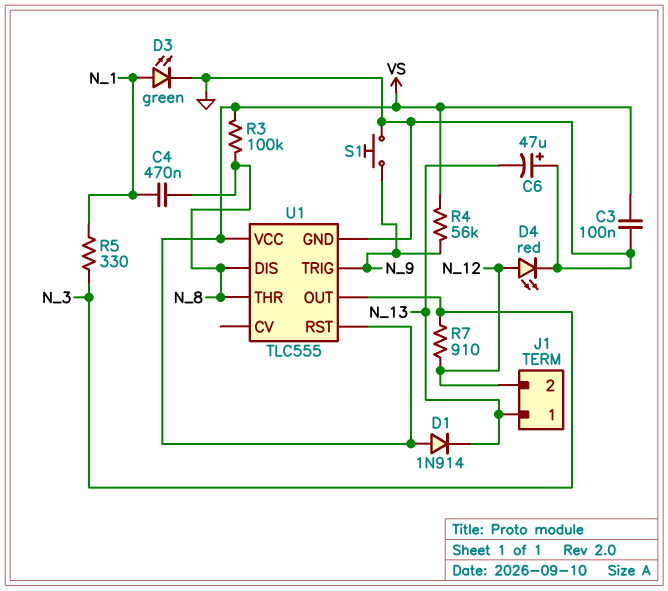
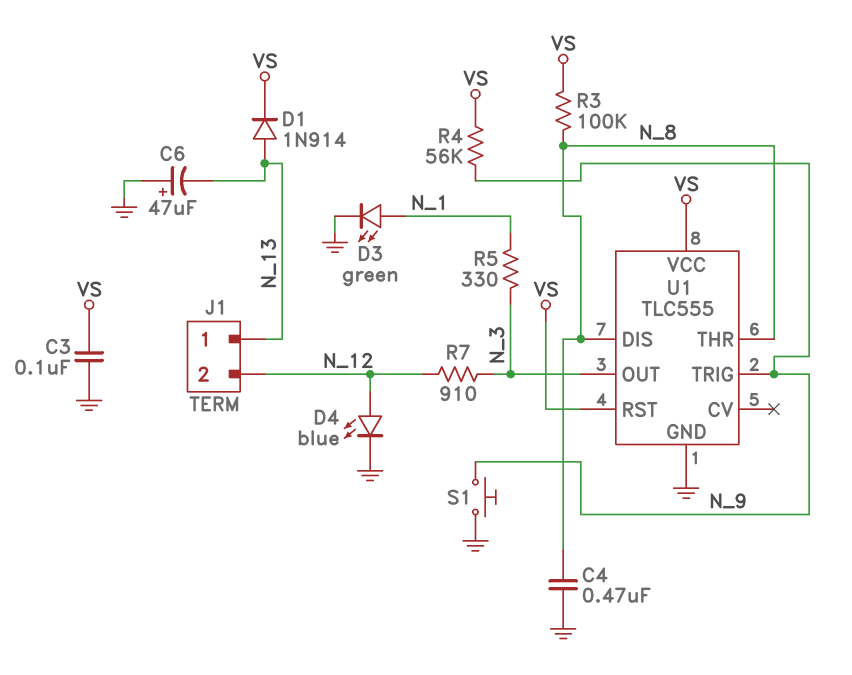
C4: 470nF (N_1, N_8) -> 470nF (GND, N_8)
D1: diode 1N914 (A VS, K N_13) -> diode 1N914 (A N_13, K VS)
D4: LED red (A N_12, K GND) -> LED blue (A N_12, K GND)

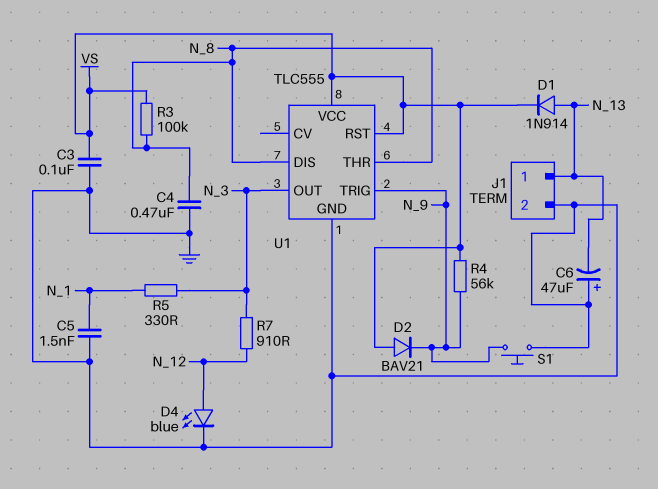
C5: none -> 1.5nF (GND, N_1)
D2: none -> diode BAV21 (A VS, K N_9)
D3: LED green (A N_1, K GND) -> none
J1 pin 2: N_12 -> GND

